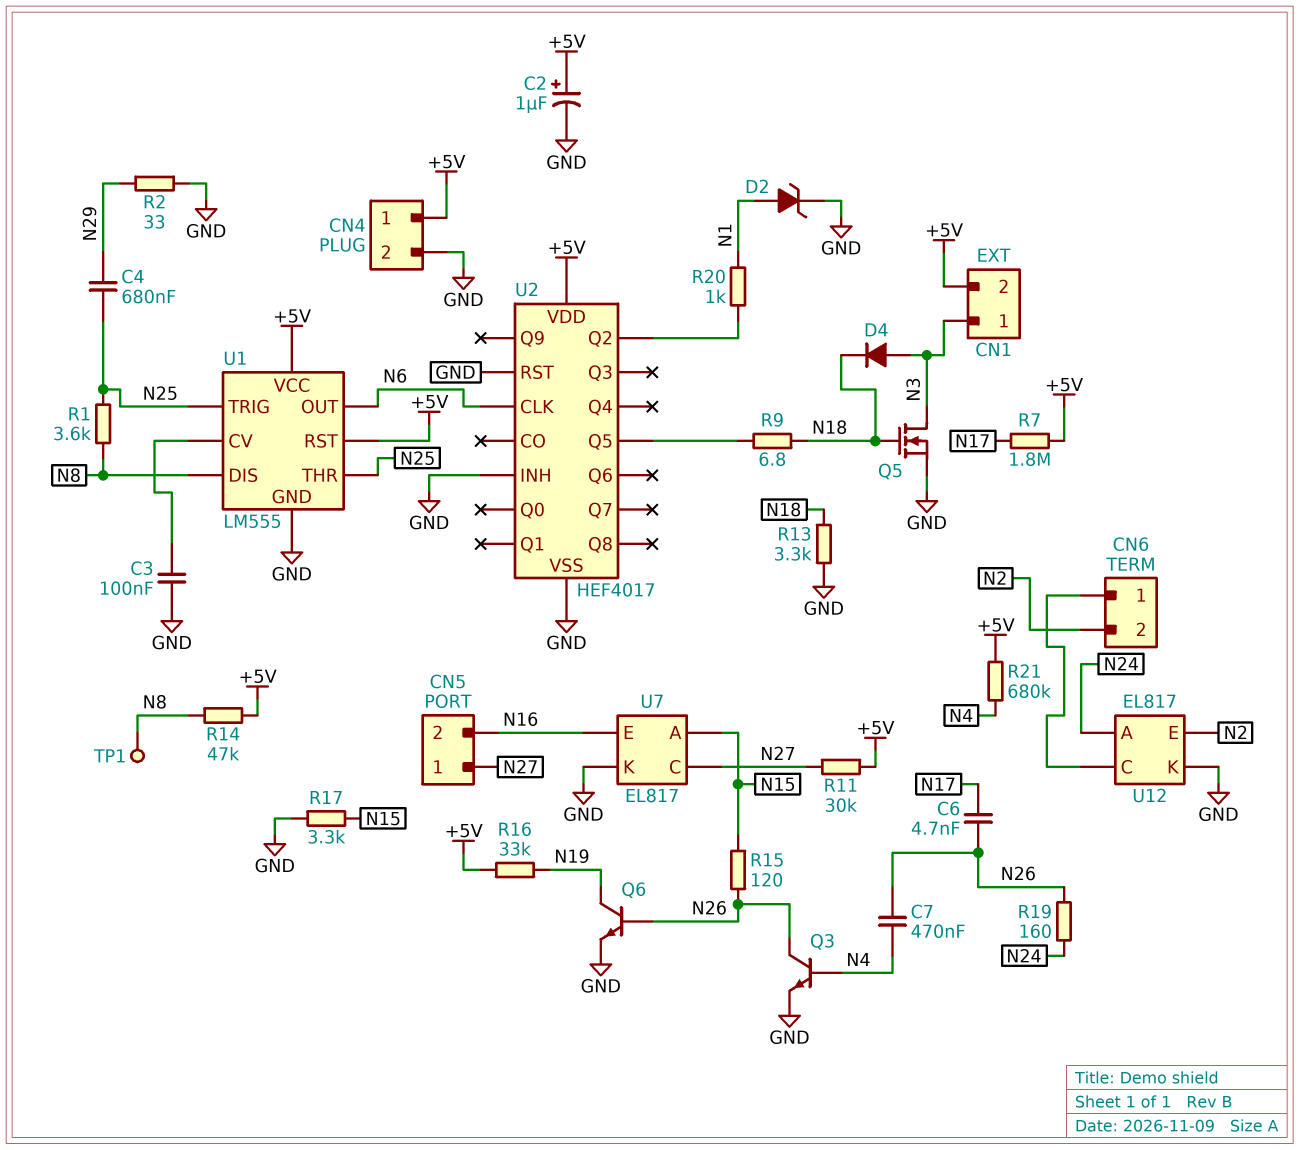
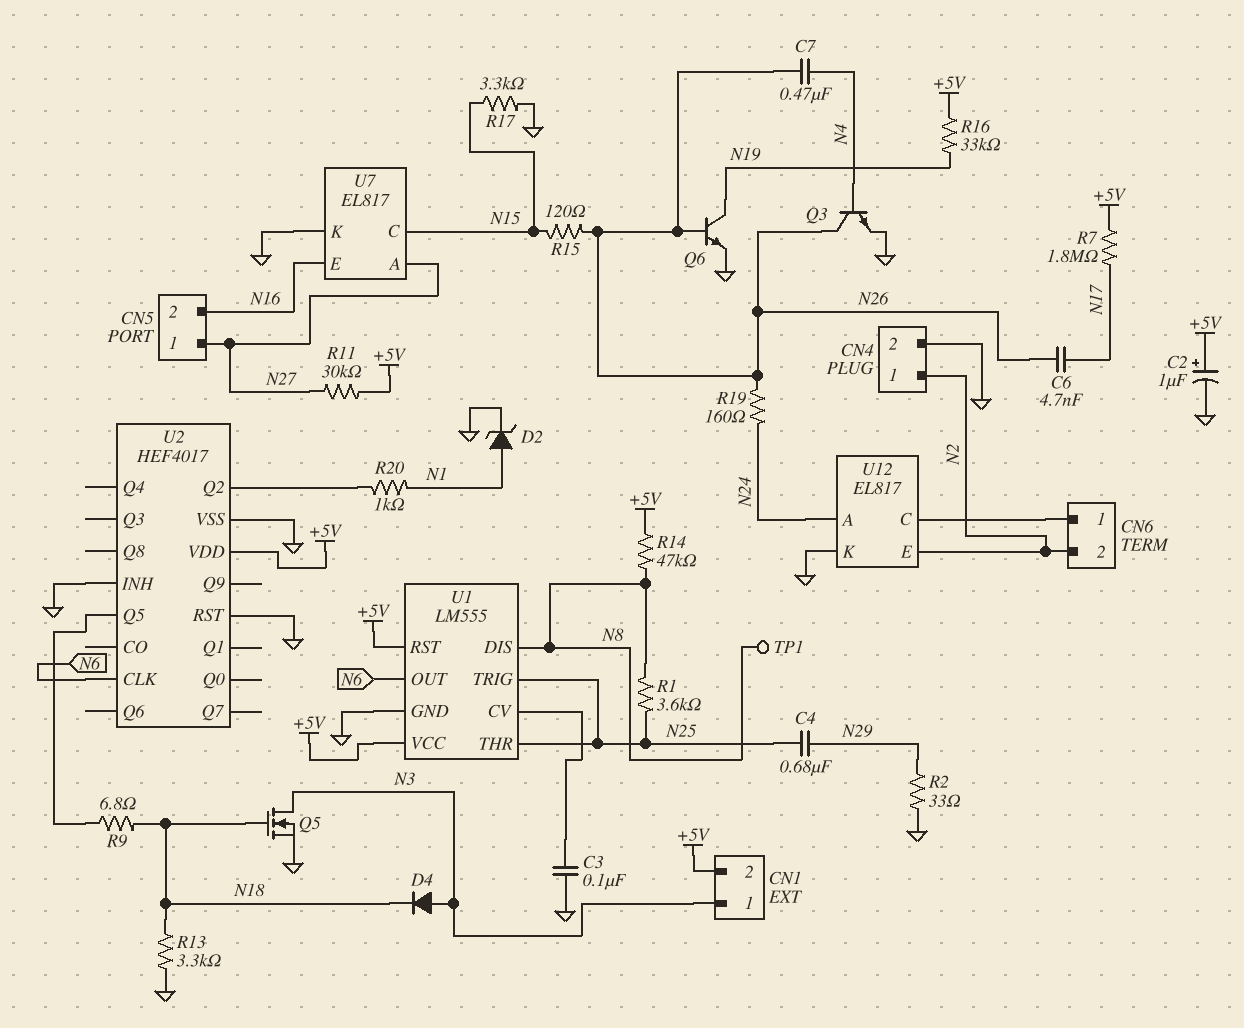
CN4 pin 1: +5V -> N2
R21: 680k (+5V, N4) -> none
U7 pin A: N15 -> N27
U7 pin C: N27 -> N15

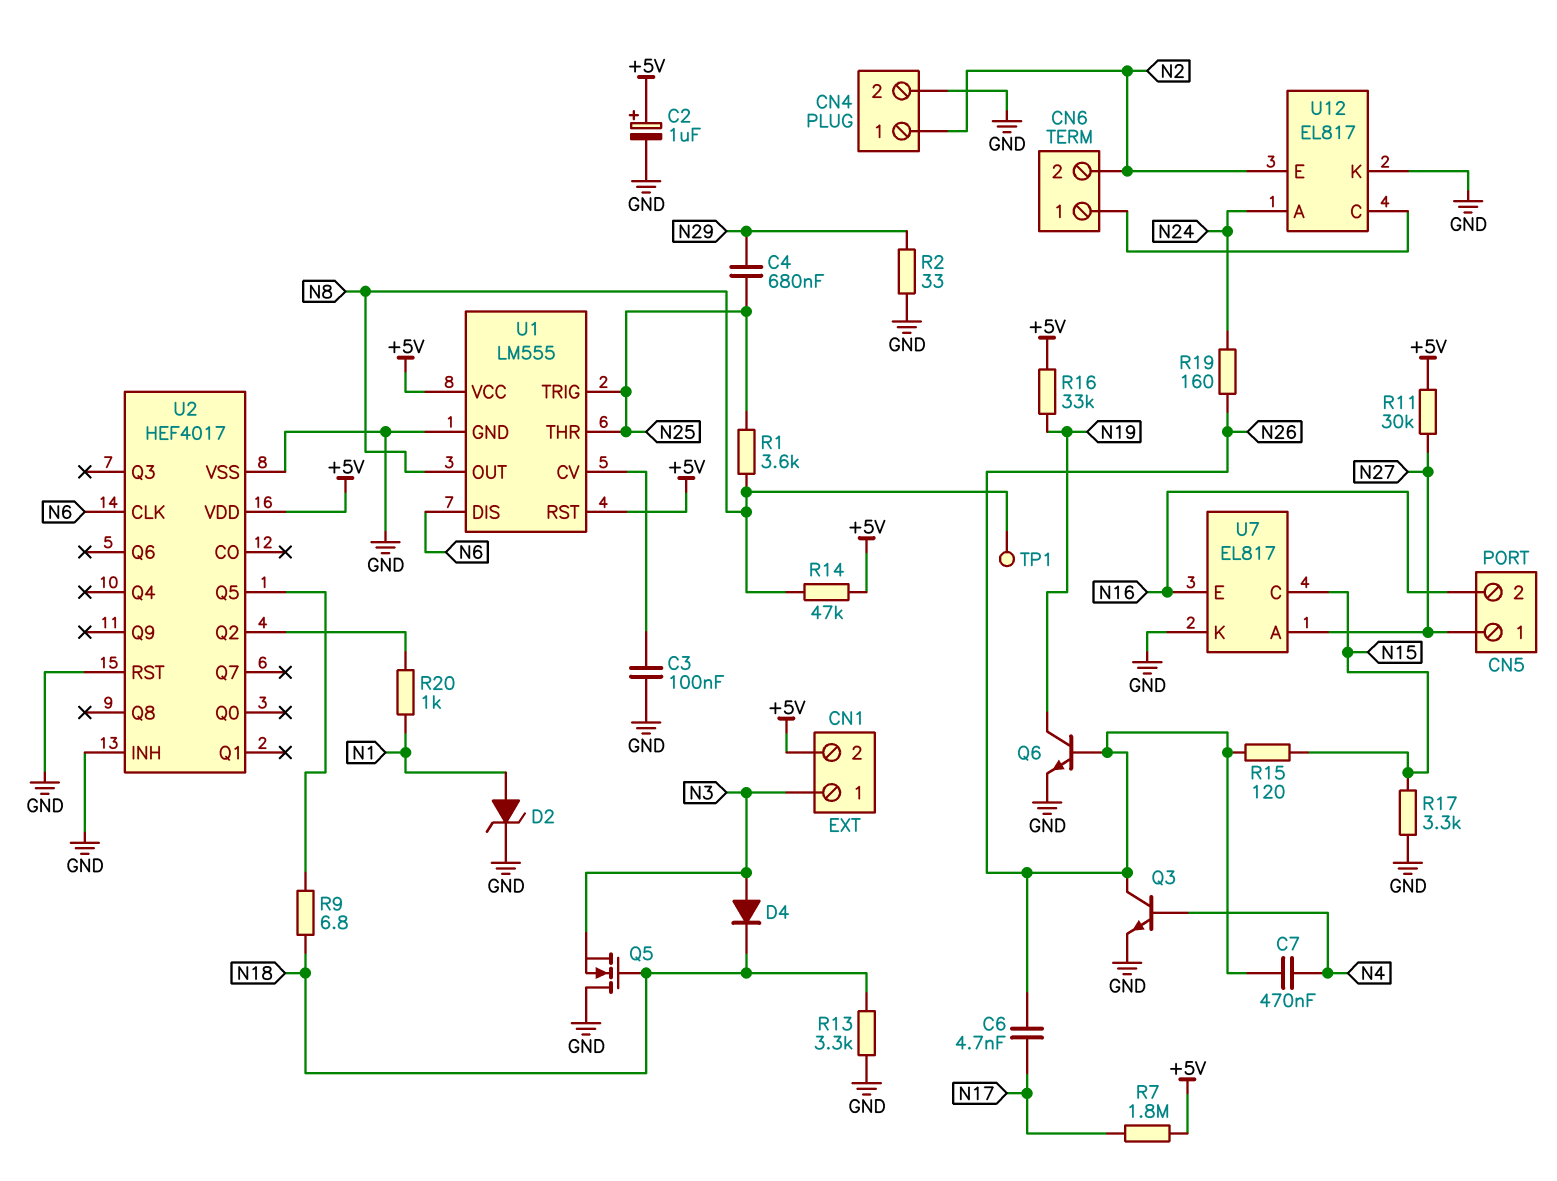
Q5: NMOS (G N18, D N3, S GND) -> NMOS (G N18, D GND, S N3)
U1 pin DIS: N8 -> N6
U1 pin OUT: N6 -> N8

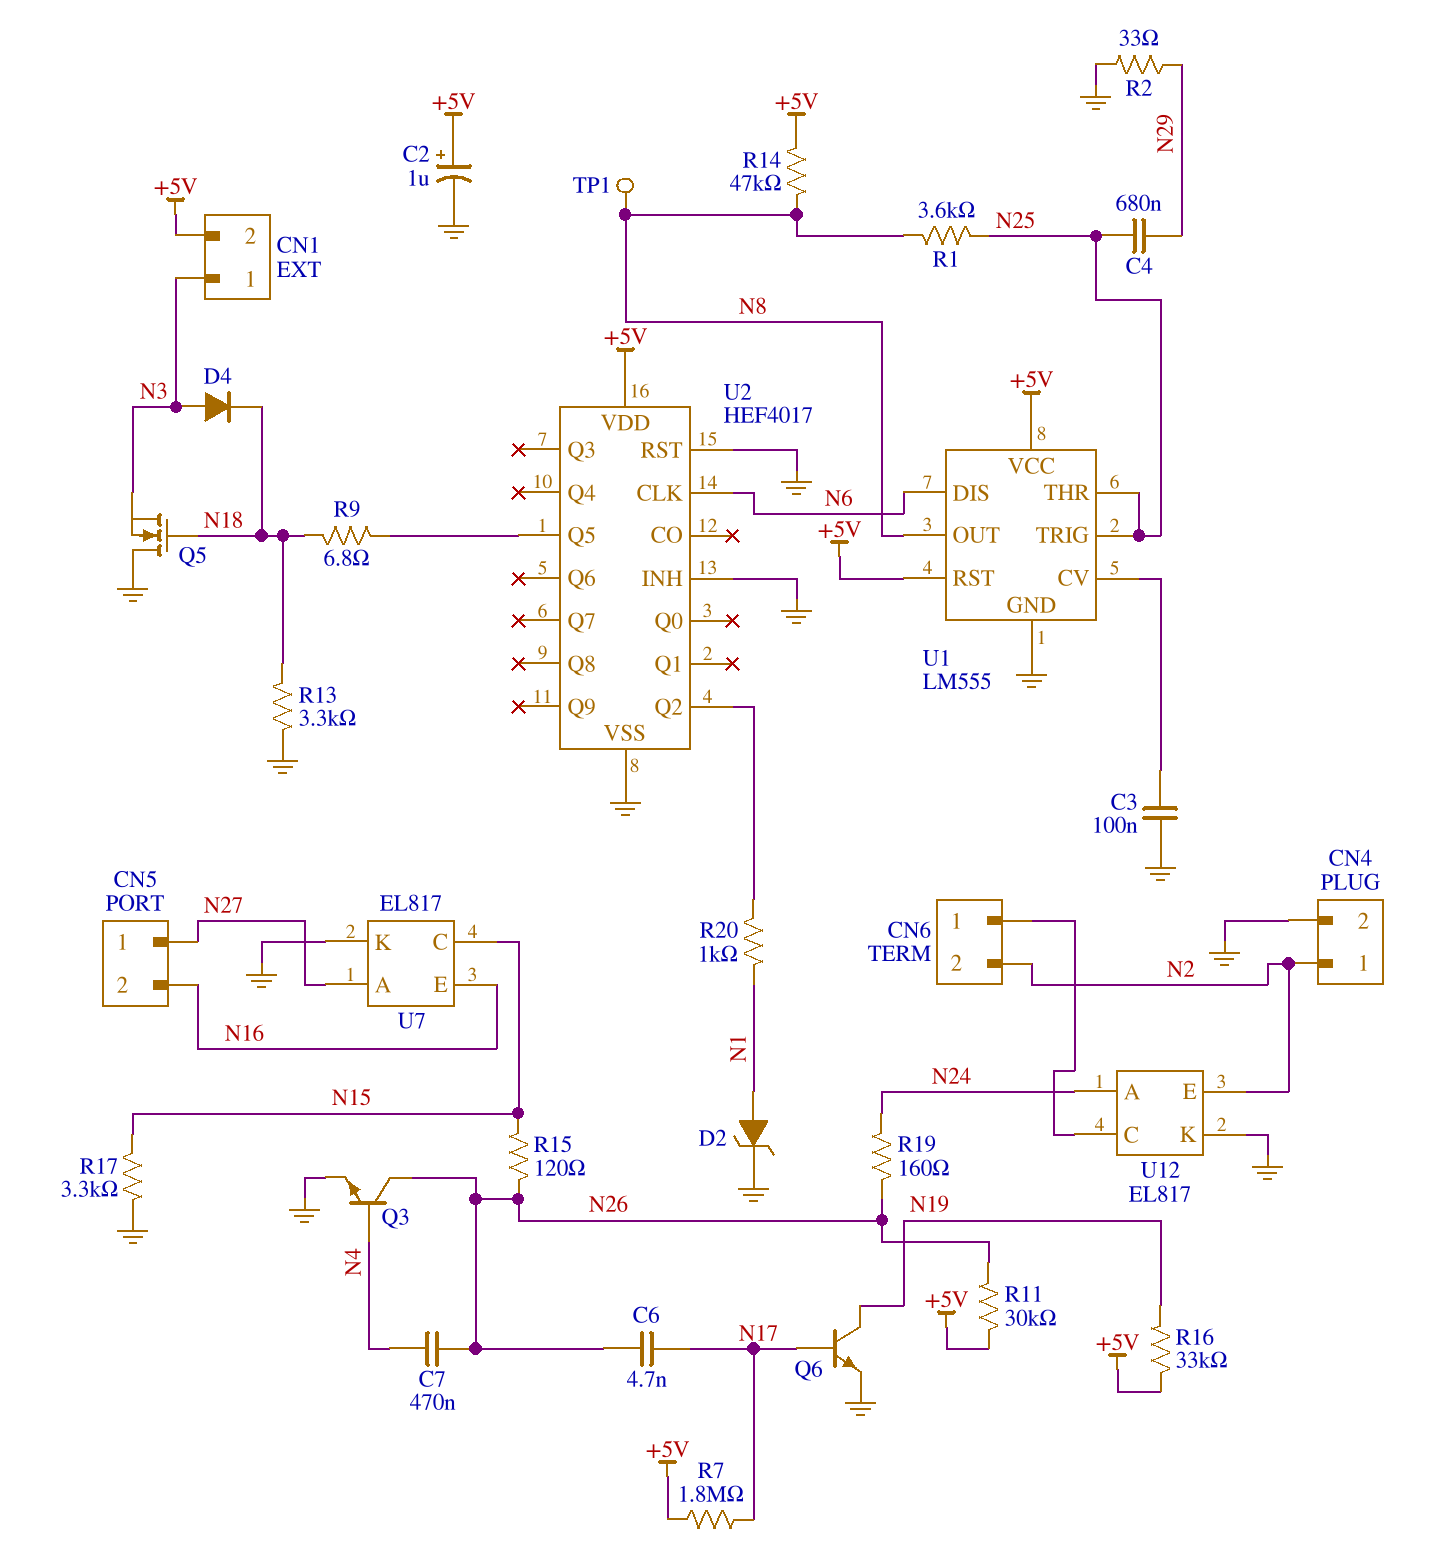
Q6: NPN (B N26, C N19, E GND) -> NPN (B N17, C N19, E GND)
R11: 30k (+5V, N27) -> 30k (+5V, N26)

